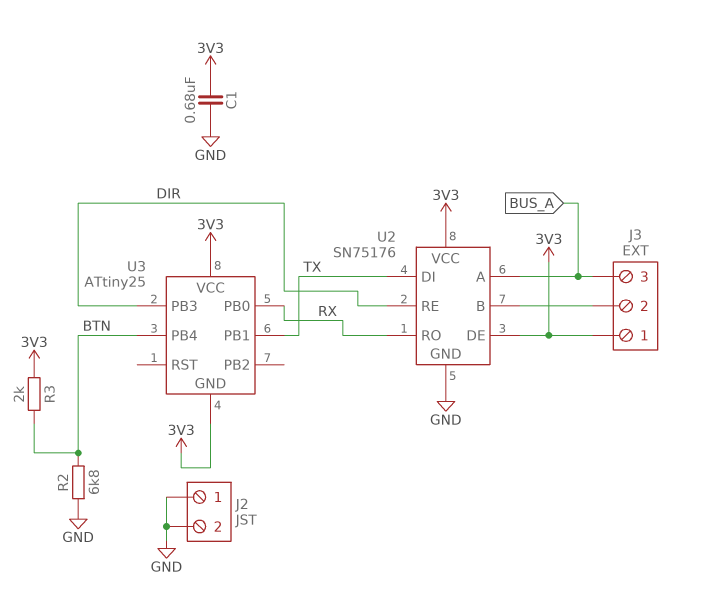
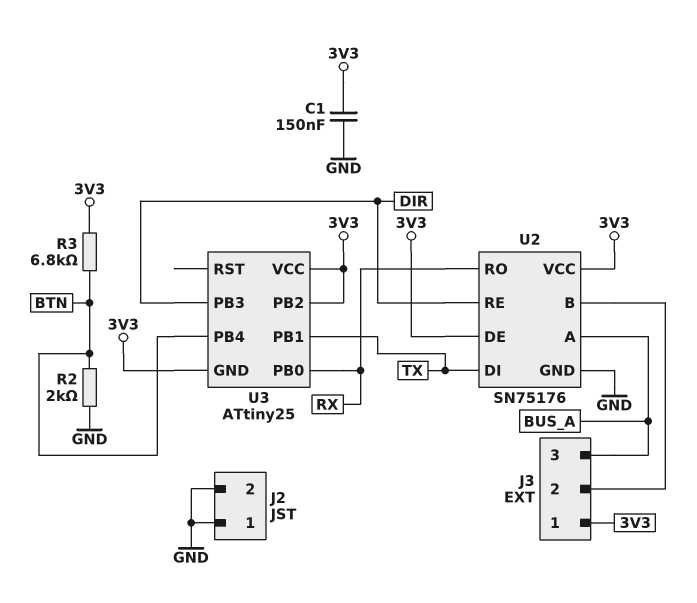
C1: 680nF (3V3, GND) -> 150nF (3V3, GND)
R2: 6.8k (BTN, GND) -> 2k (BTN, GND)
R3: 2k (3V3, BTN) -> 6.8k (3V3, BTN)
U3 pin PB2: none -> 3V3

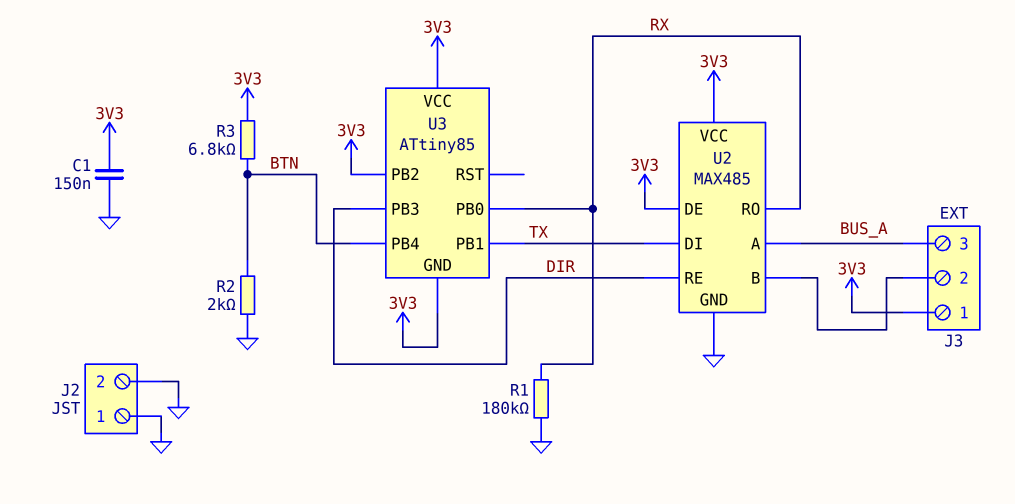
R1: none -> 180k (GND, RX)
U2: SN75176 -> MAX485
U3: ATtiny25 -> ATtiny85

